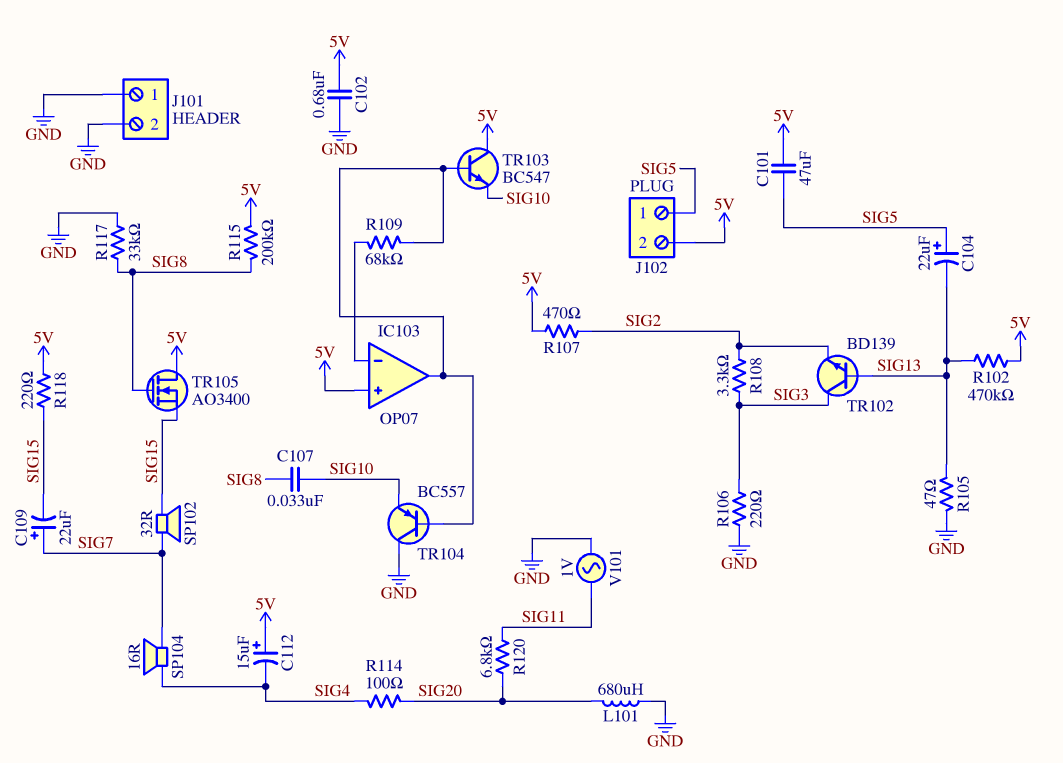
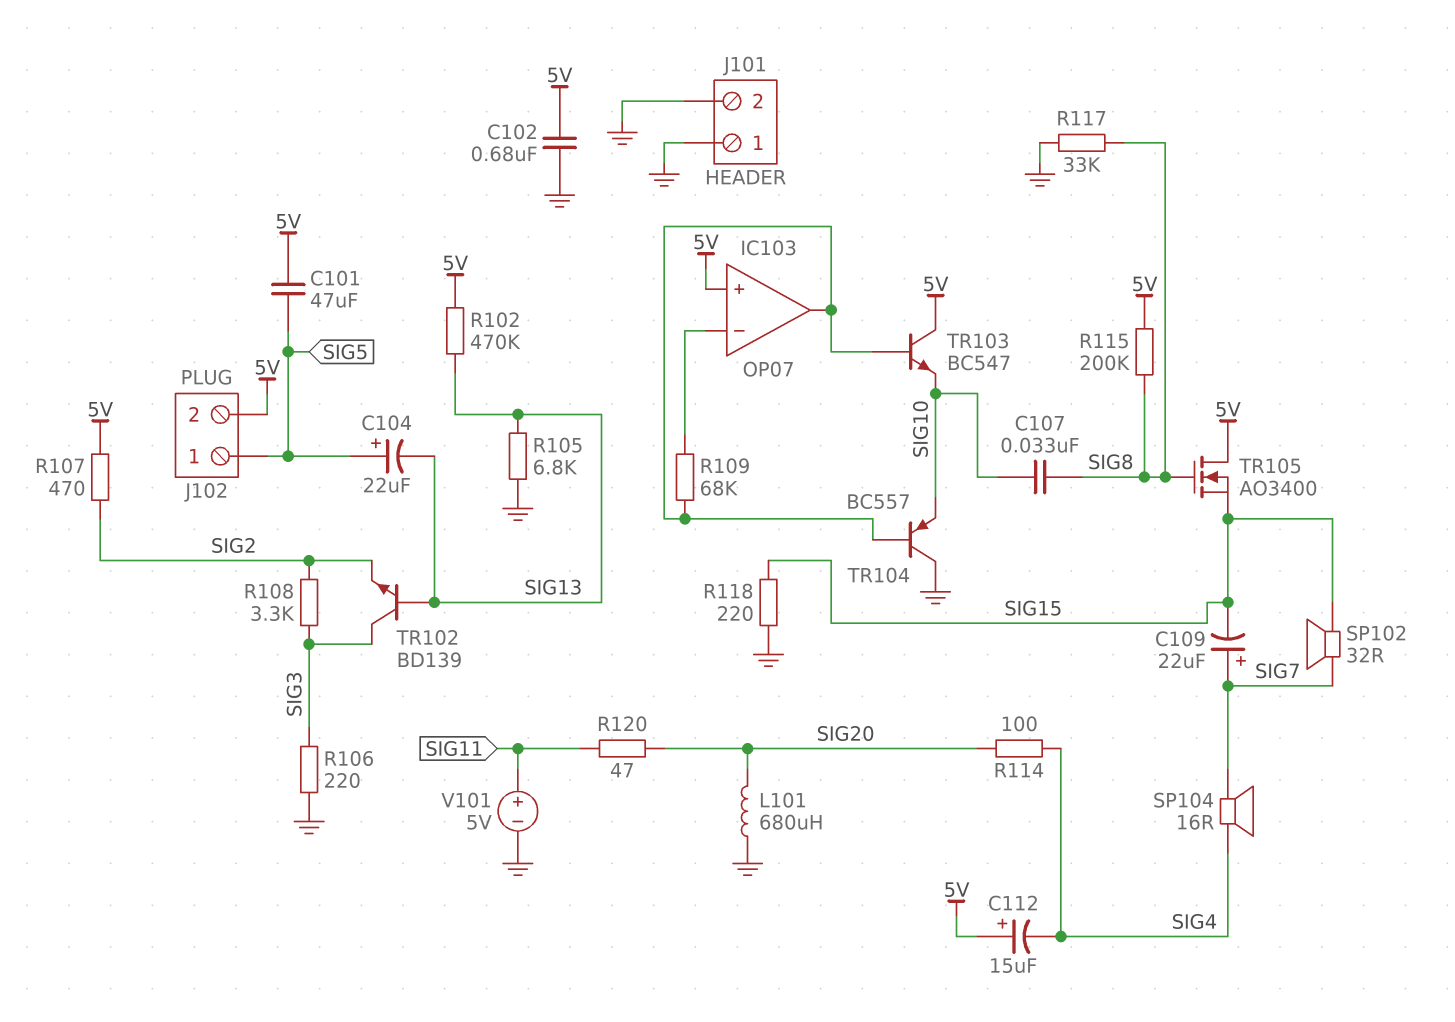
R105: 47 (GND, SIG13) -> 6.8k (GND, SIG13)
R118: 220 (5V, SIG15) -> 220 (GND, SIG15)
R120: 6.8k (SIG11, SIG20) -> 47 (SIG11, SIG20)
V101: AC 1V (GND, SIG11) -> 5V (plus SIG11, minus GND)

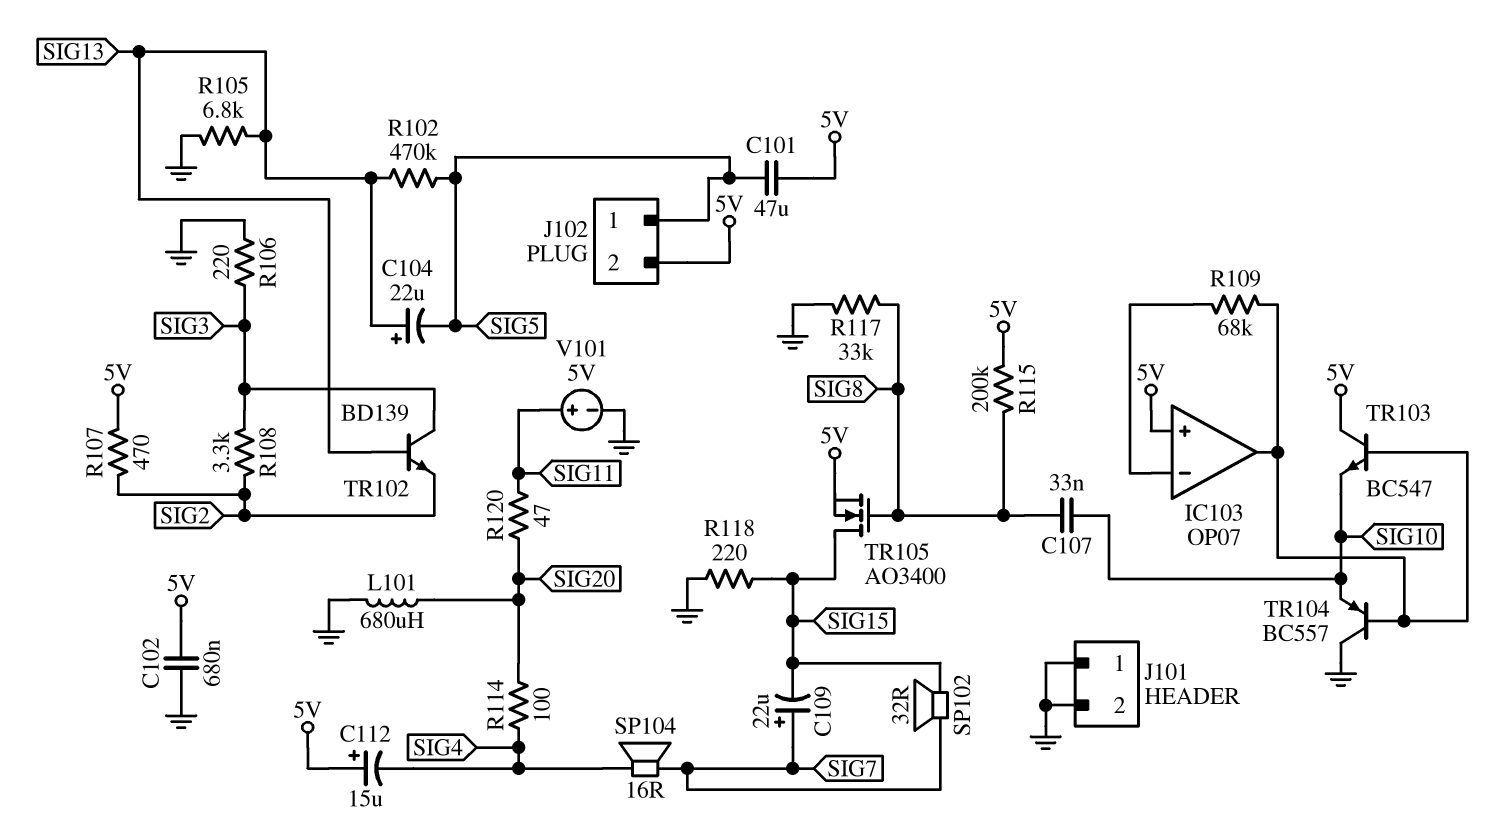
C104: 22uF (plus SIG5, minus SIG13) -> 22uF (plus SIG13, minus SIG5)
R102: 470k (5V, SIG13) -> 470k (SIG5, SIG13)
TR105: NMOS AO3400 (G SIG8, D 5V, S SIG15) -> NMOS AO3400 (G SIG8, D SIG15, S 5V)

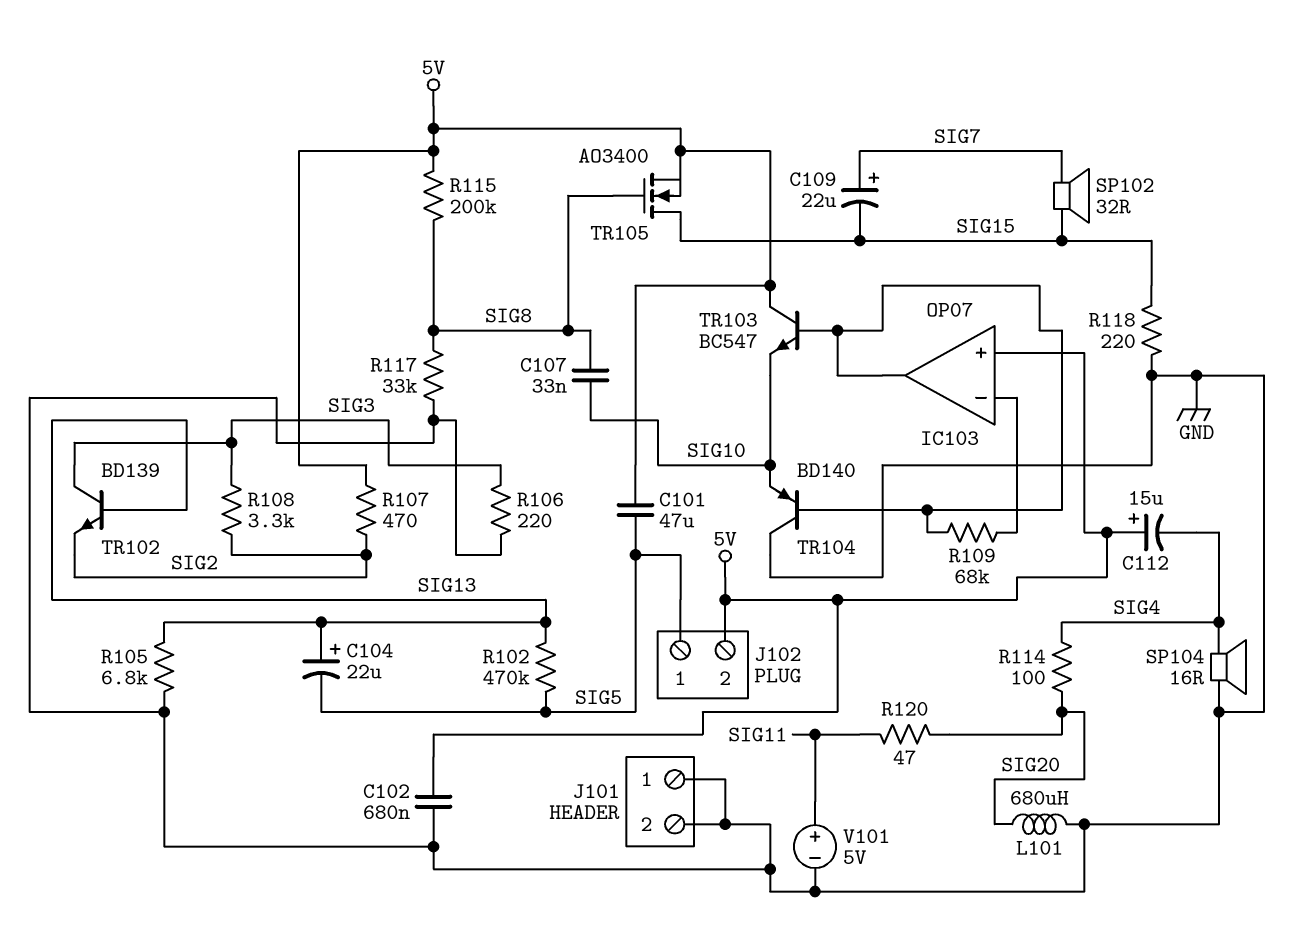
SP104: speaker 16R (SIG4, SIG7) -> speaker 16R (GND, SIG4)
TR104: PNP BC557 (B IC103/out, C GND, E SIG10) -> PNP BD140 (B IC103/out, C GND, E SIG10)

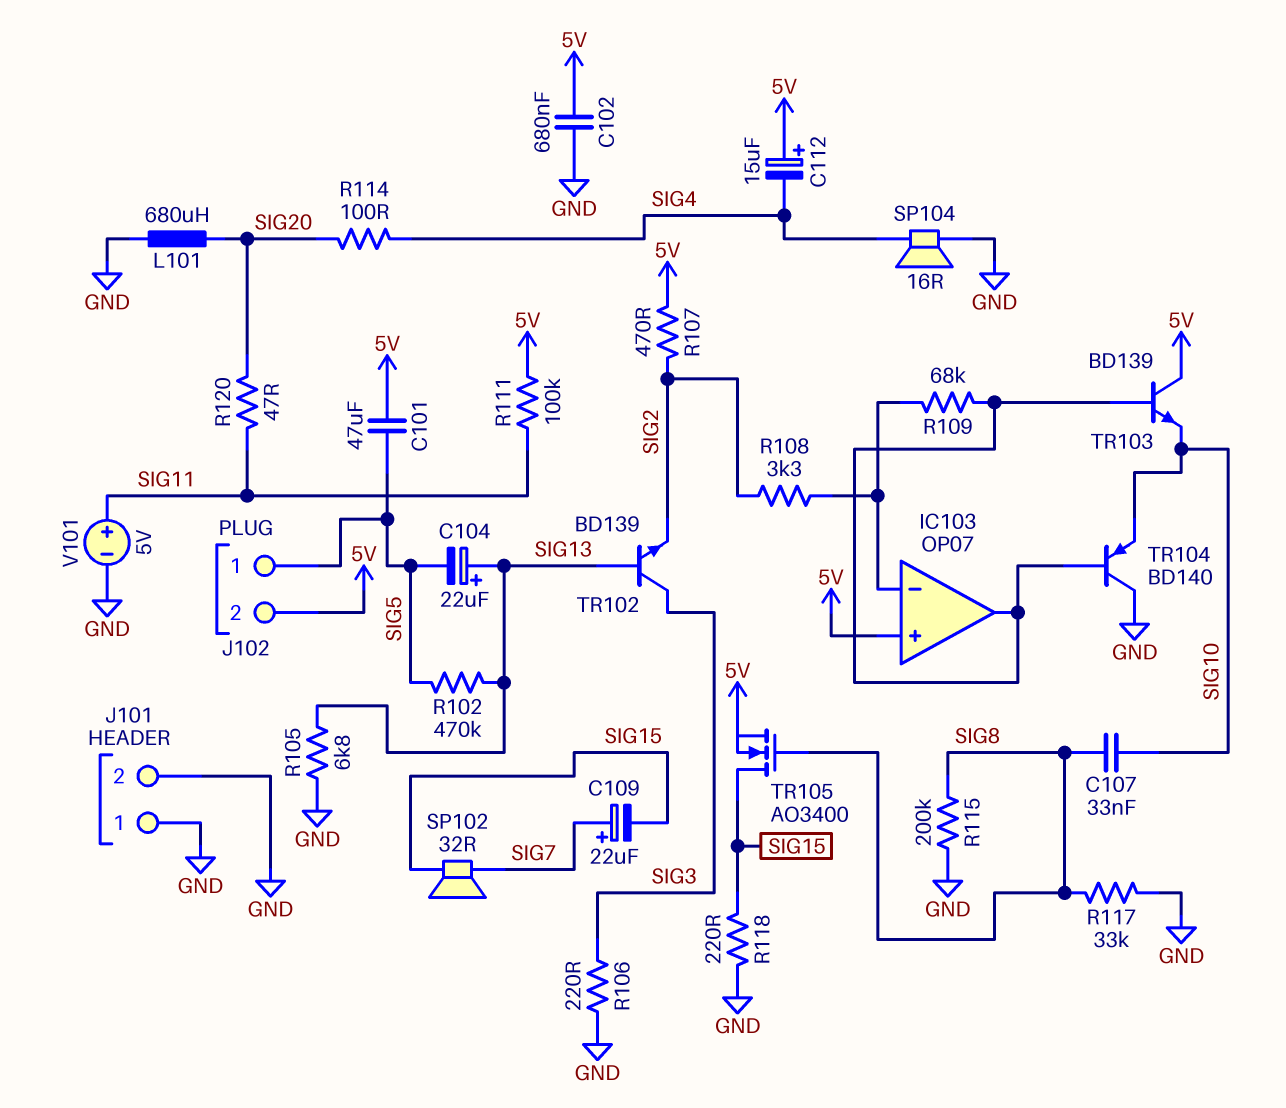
R108: 3.3k (SIG2, SIG3) -> 3.3k (IC103/in-, SIG2)
R111: none -> 100k (5V, SIG11)
R115: 200k (5V, SIG8) -> 200k (GND, SIG8)
TR103: NPN BC547 (B IC103/out, C 5V, E SIG10) -> NPN BD139 (B IC103/out, C 5V, E SIG10)

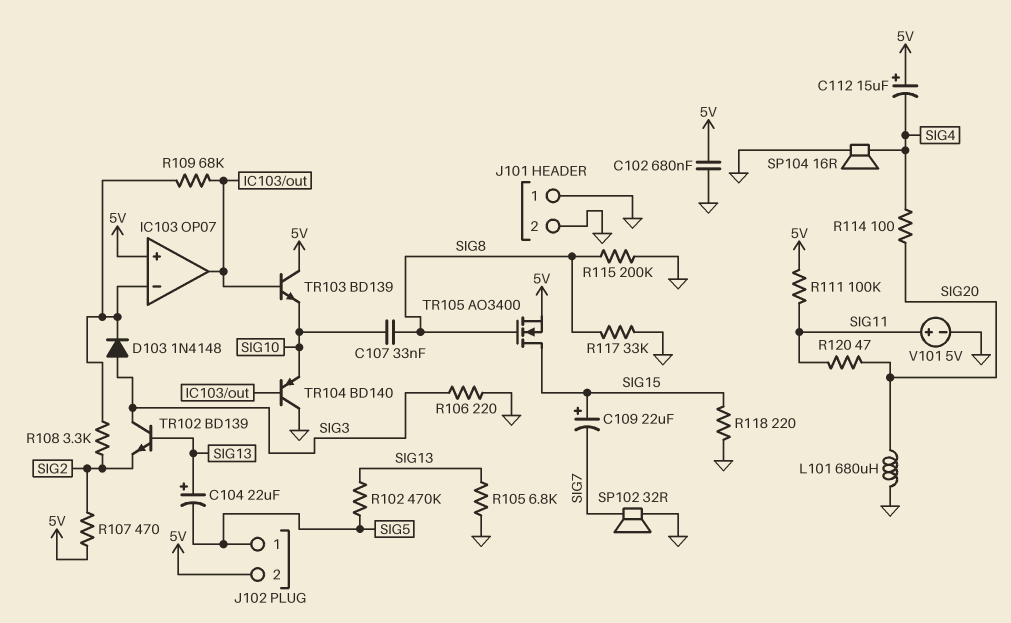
C101: 47uF (5V, SIG5) -> none
C109: 22uF (plus SIG7, minus SIG15) -> 22uF (plus SIG15, minus SIG7)
D103: none -> diode 1N4148 (A SIG3, K IC103/in-)
SP102: speaker 32R (SIG7, SIG15) -> speaker 32R (GND, SIG7)

